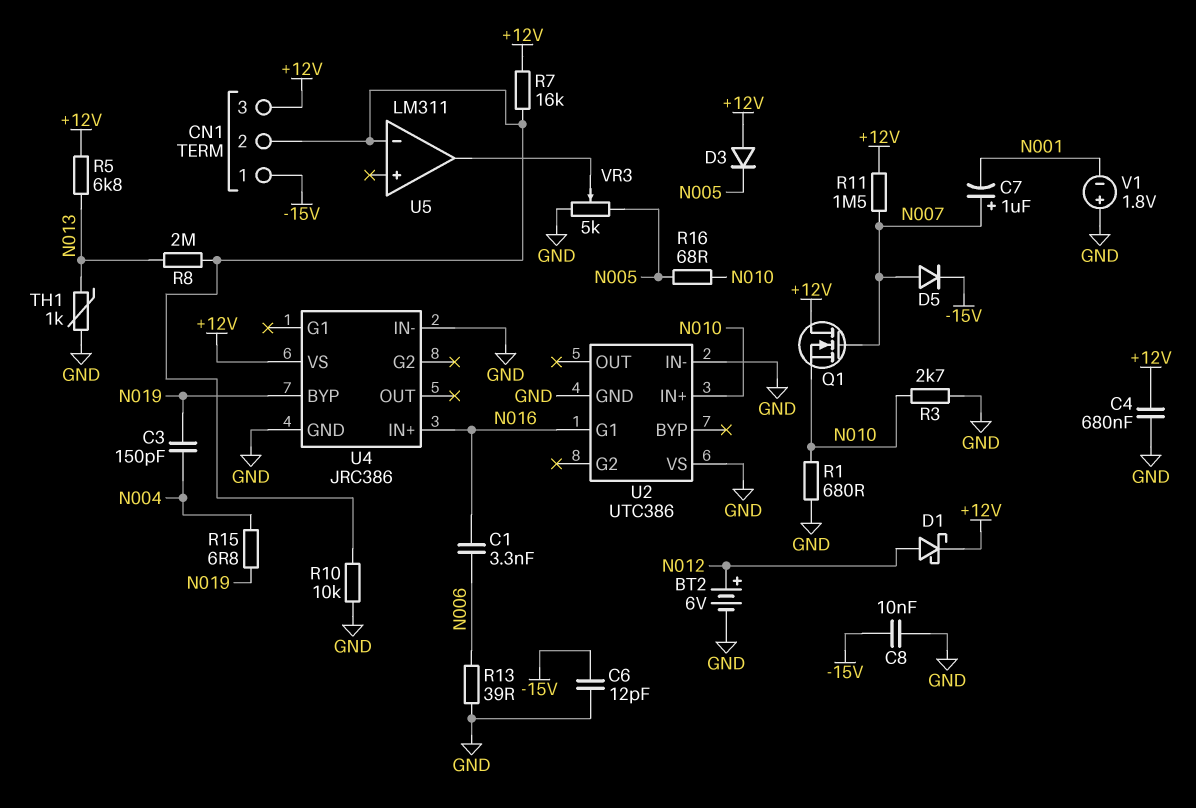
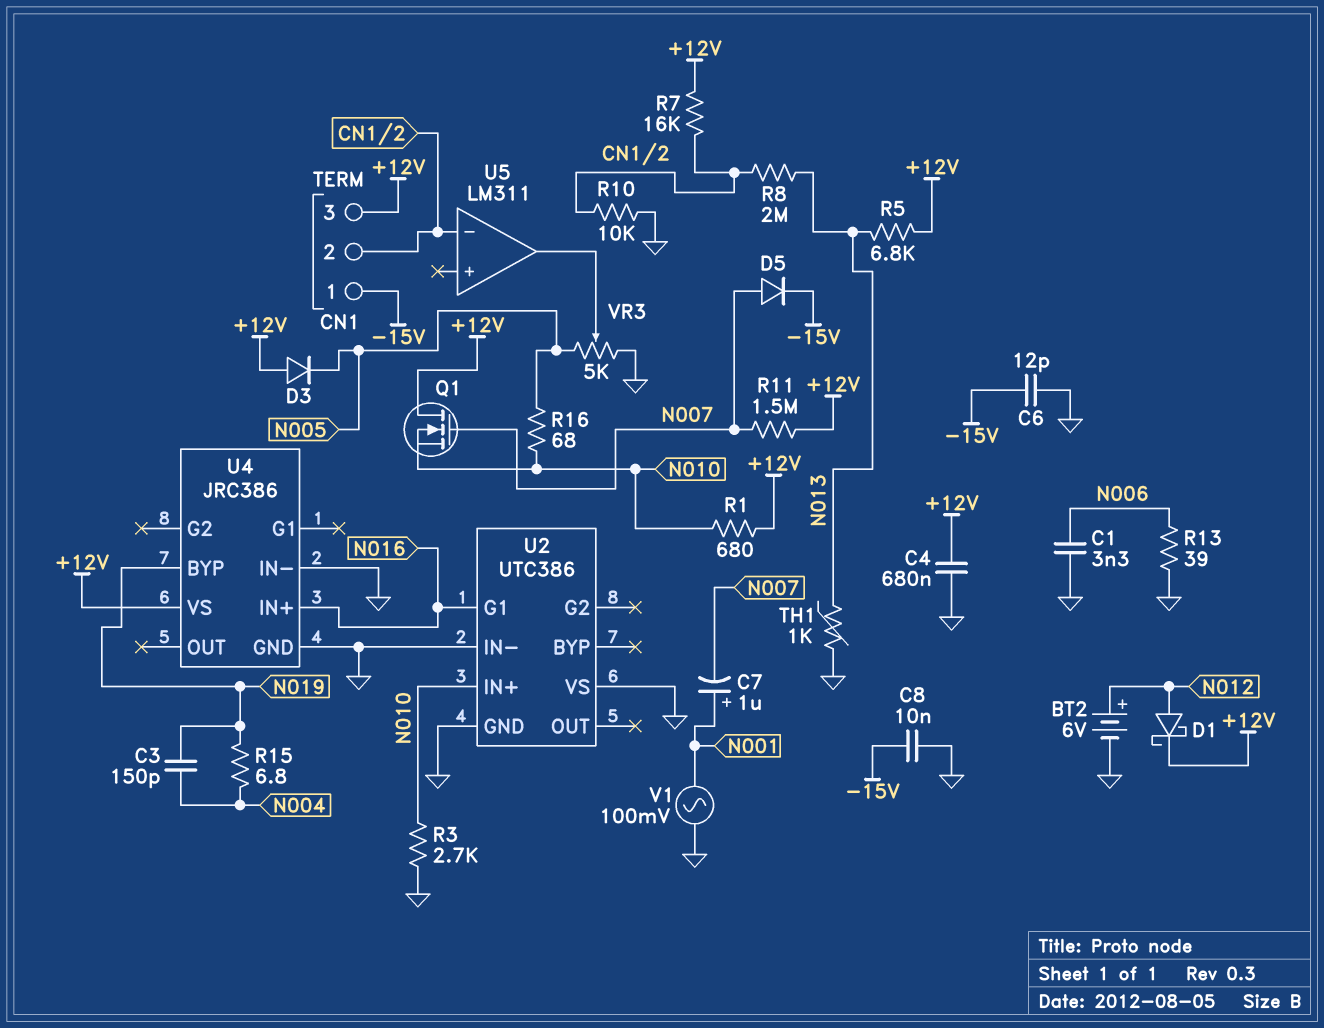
C1: 3.3nF (N006, N016) -> 3.3nF (GND, N006)
C7: 1uF (plus N007, minus N001) -> 1uF (plus N001, minus N007)
R1: 680 (GND, N010) -> 680 (+12V, N010)
V1: 1.8V (plus GND, minus N001) -> AC 100mV (GND, N001)

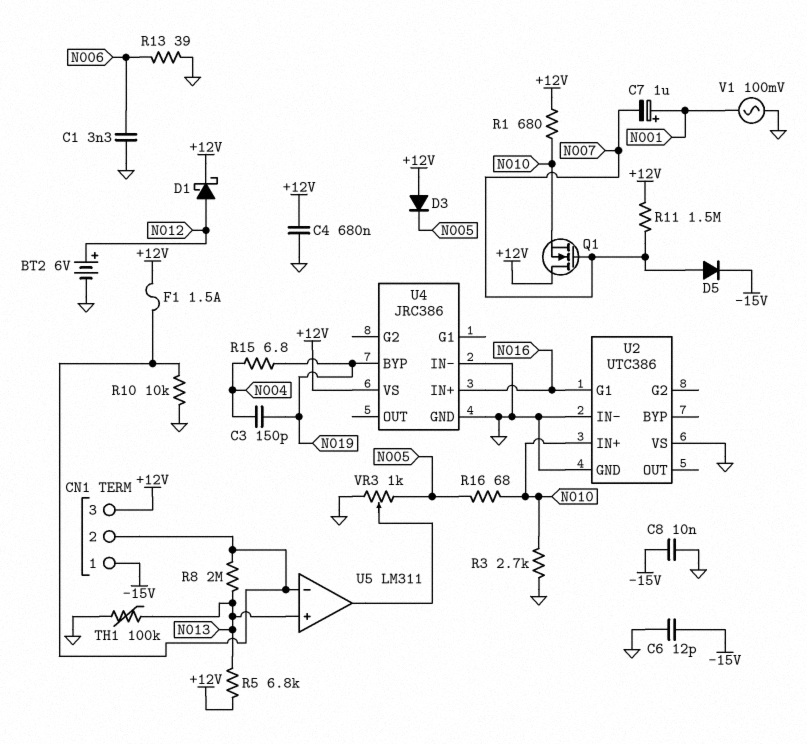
F1: none -> 1.5A (+12V, CN1/2)
R7: 16k (+12V, CN1/2) -> none
TH1: 1k (GND, N013) -> 100k (GND, N013)
U5 pin in+: none -> N013
VR3: 5k (GND, N005, wiper U5/out) -> 1k (GND, N005, wiper U5/out)

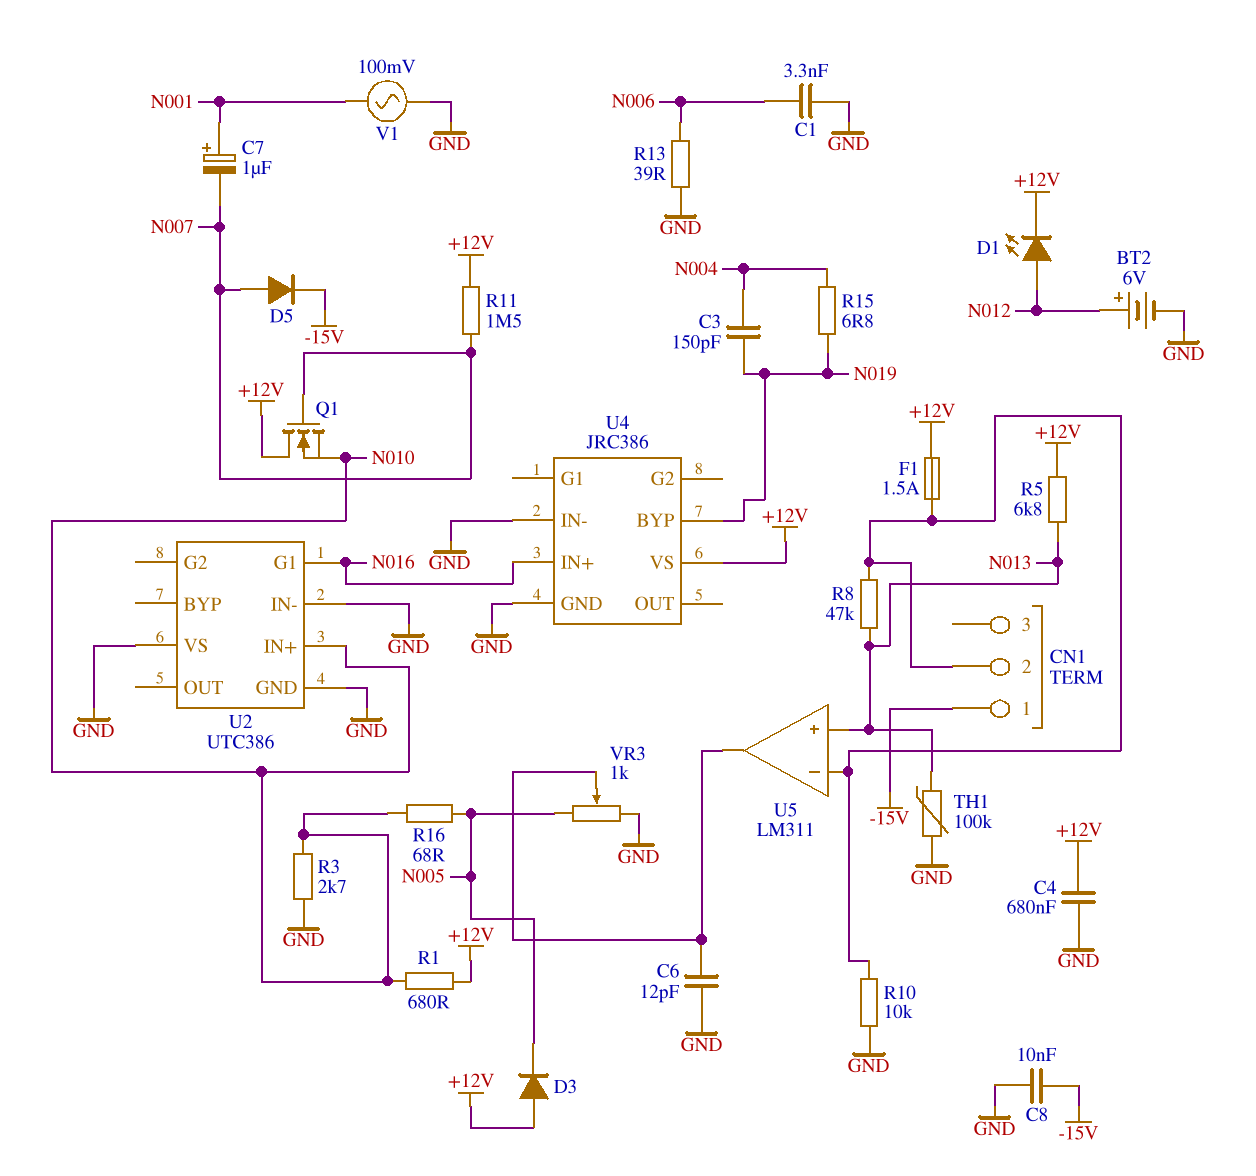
C6: 12pF (-15V, GND) -> 12pF (GND, U5/out)
CN1 pin 3: +12V -> none
D1: schottky (A N012, K +12V) -> LED (A N012, K +12V)
R8: 2M (CN1/2, N013) -> 47k (CN1/2, N013)

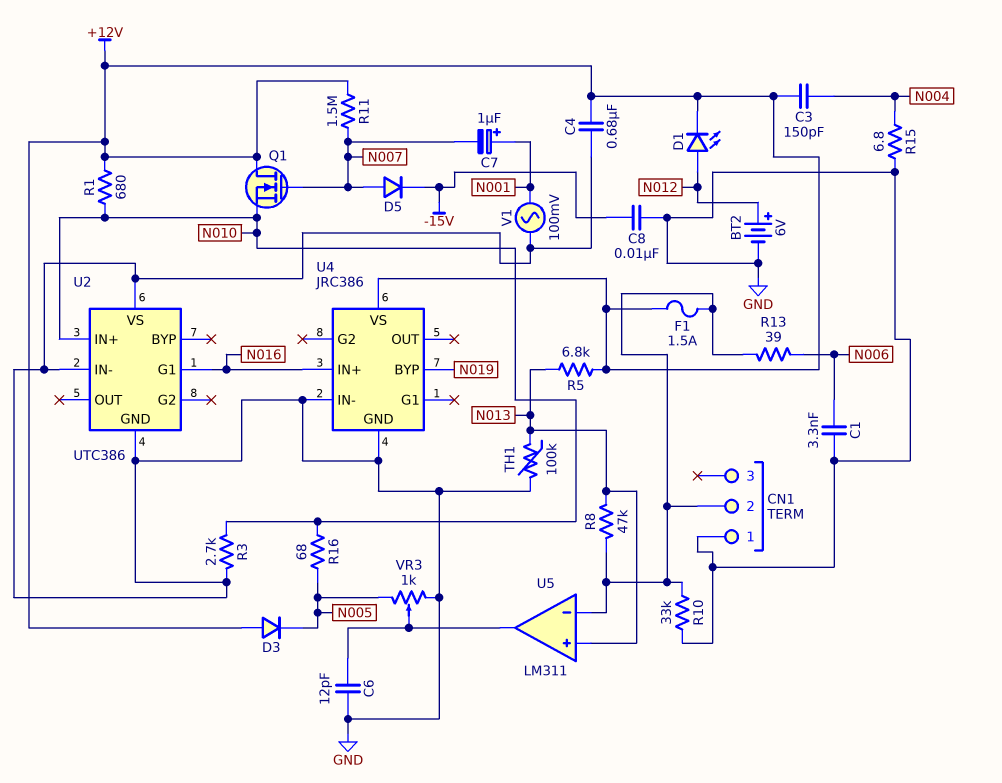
C3: 150pF (N004, N019) -> 150pF (+12V, N004)
CN1 pin 1: -15V -> GND
R10: 10k (CN1/2, GND) -> 33k (CN1/2, GND)
R13: 39 (GND, N006) -> 39 (CN1/2, N006)
R15: 6.8 (N004, N019) -> 6.8 (GND, N004)

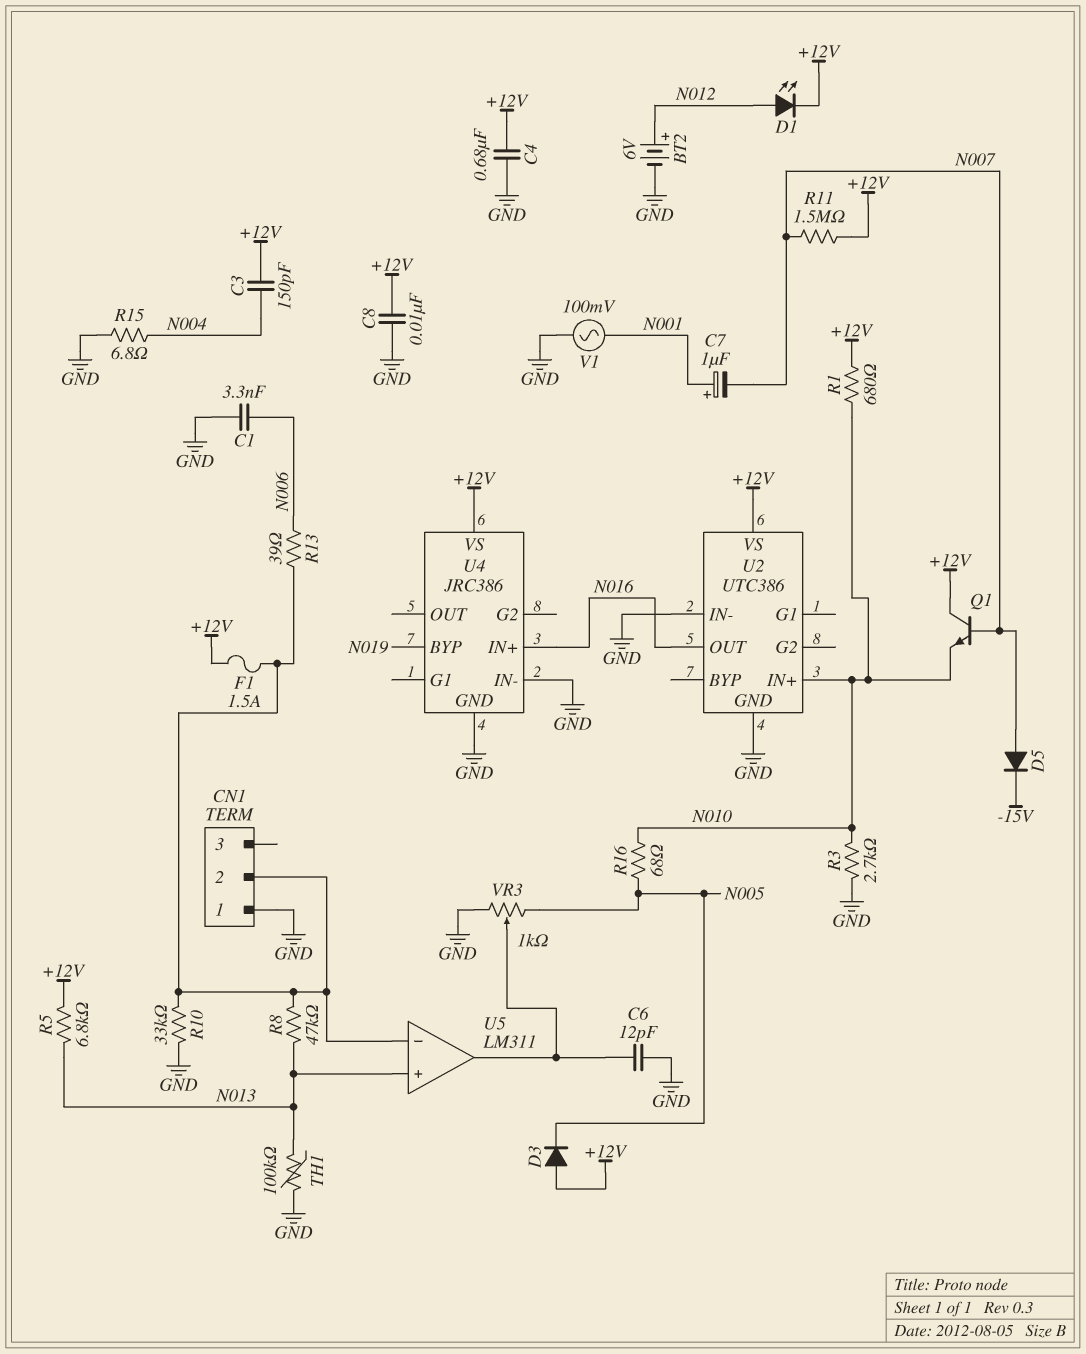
C8: 10nF (-15V, GND) -> 10nF (+12V, GND)
Q1: NMOS (G N007, D +12V, S N010) -> NPN (B N007, C +12V, E N010)
U2 pin G1: N016 -> none
U2 pin OUT: none -> N016
U2 pin VS: GND -> +12V

